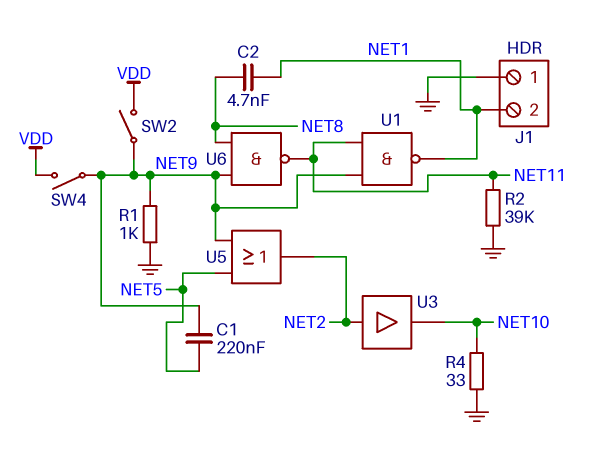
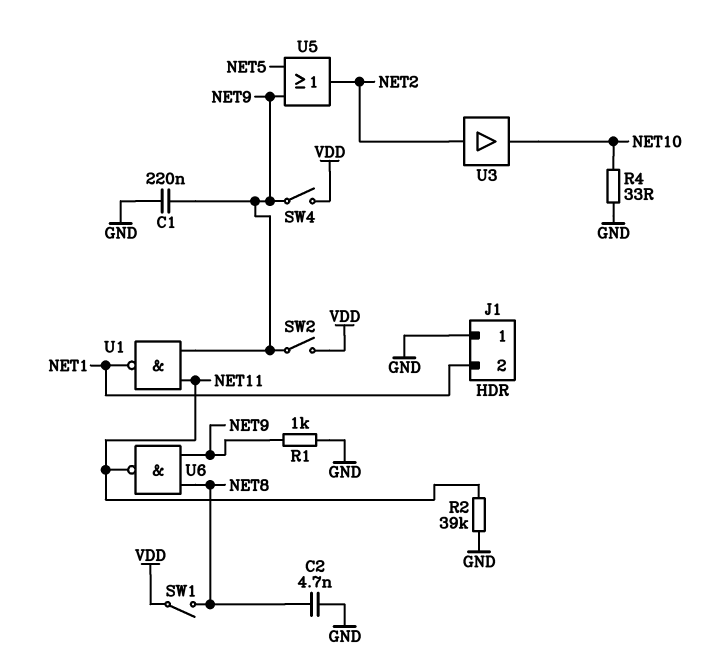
C1: 220nF (NET5, NET9) -> 220nF (GND, NET9)
C2: 4.7nF (NET1, NET8) -> 4.7nF (GND, NET8)
SW1: none -> switch (NET8, VDD)

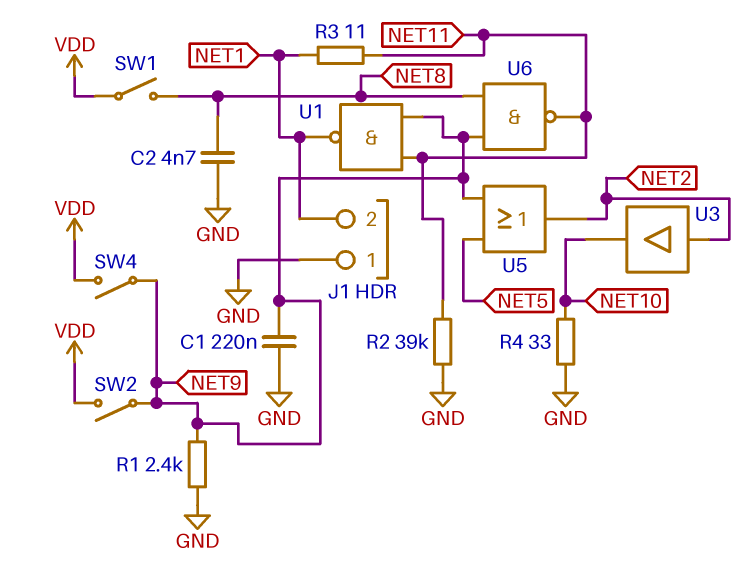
R1: 1k (GND, NET9) -> 2.4k (GND, NET9)
R3: none -> 11 (NET1, NET11)

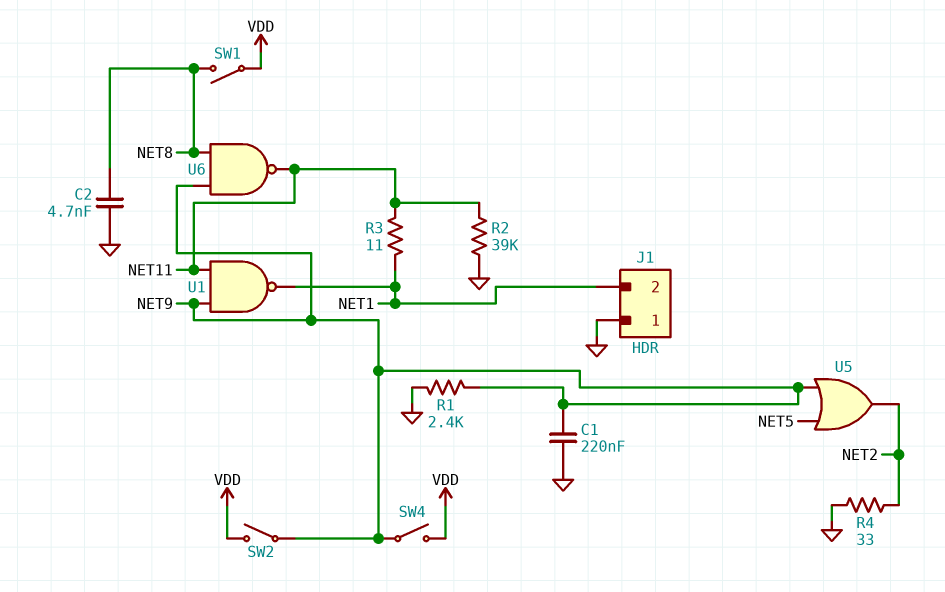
R4: 33 (GND, NET10) -> 33 (GND, NET2)
U3: buffer (in NET2, out NET10) -> none

